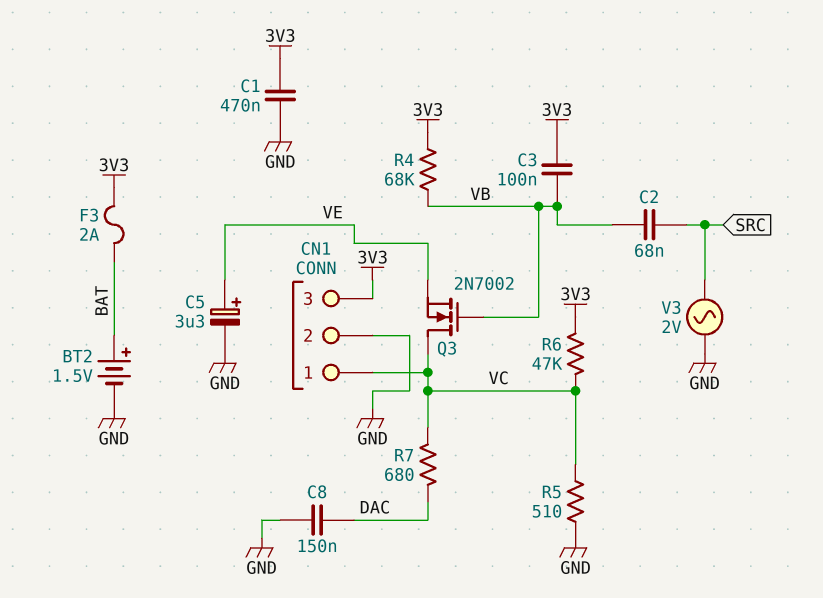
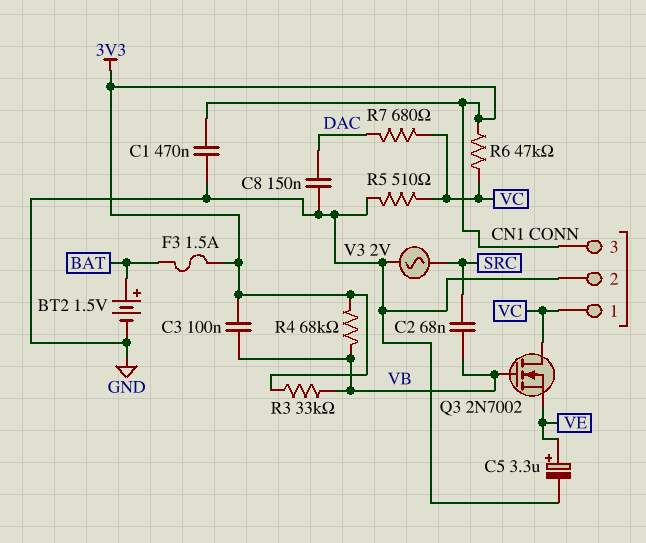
F3: 2A (3V3, BAT) -> 1.5A (3V3, BAT)
R3: none -> 33k (3V3, VB)

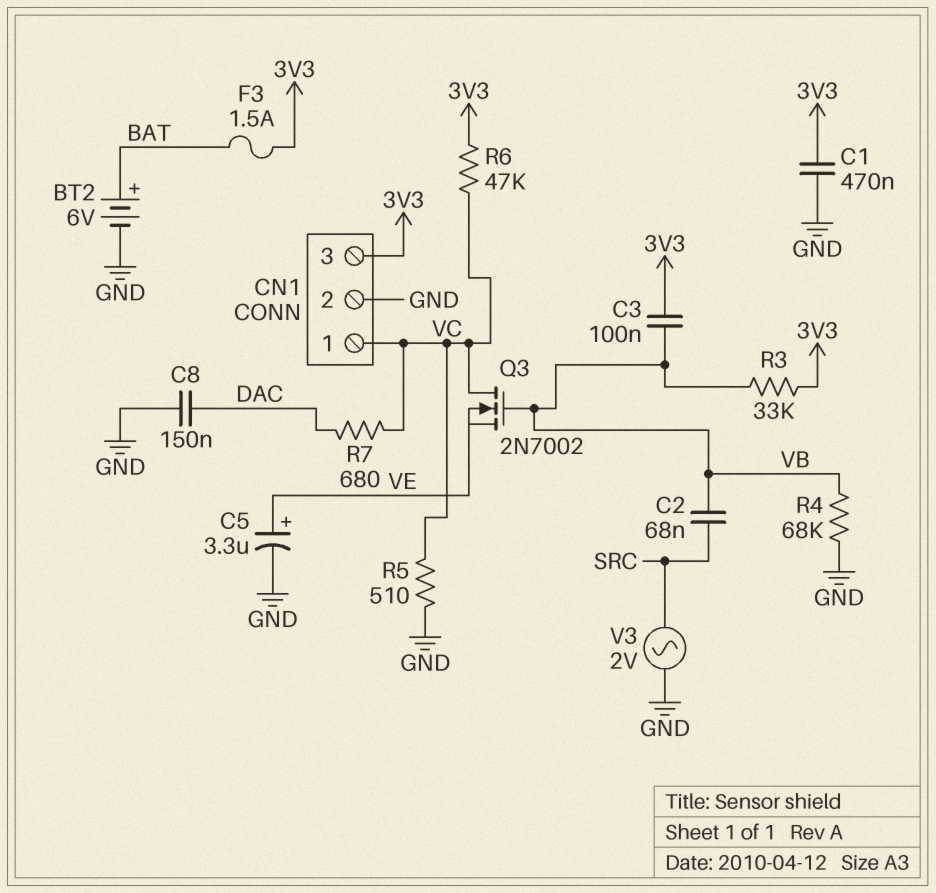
BT2: 1.5V (plus BAT, minus GND) -> 6V (plus BAT, minus GND)
R4: 68k (3V3, VB) -> 68k (GND, VB)

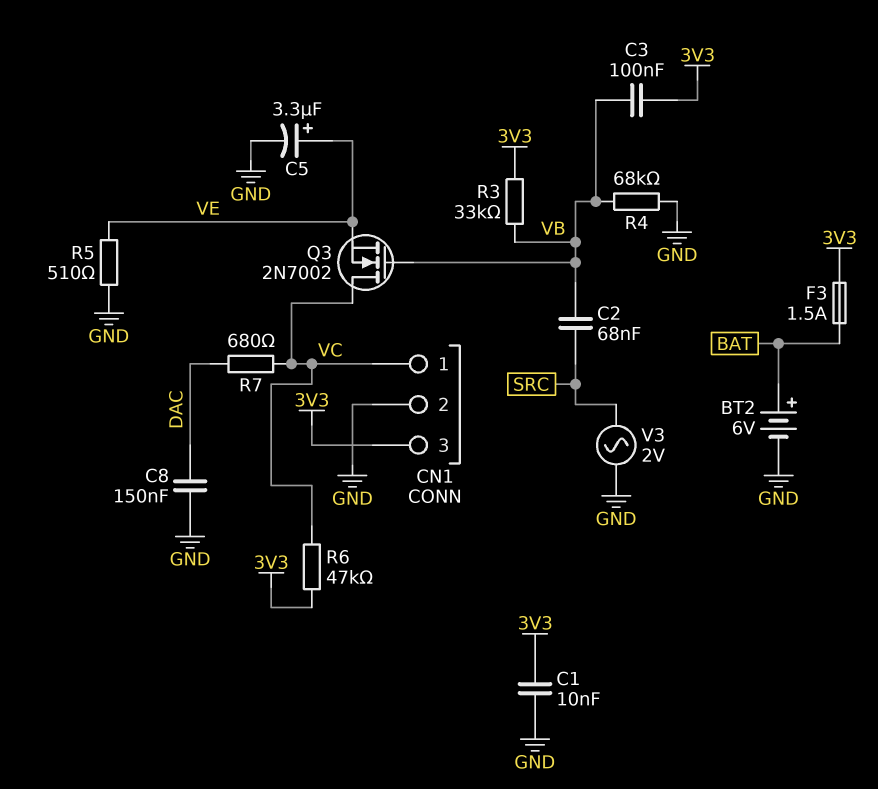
C1: 470nF (3V3, GND) -> 10nF (3V3, GND)
R5: 510 (GND, VC) -> 510 (GND, VE)

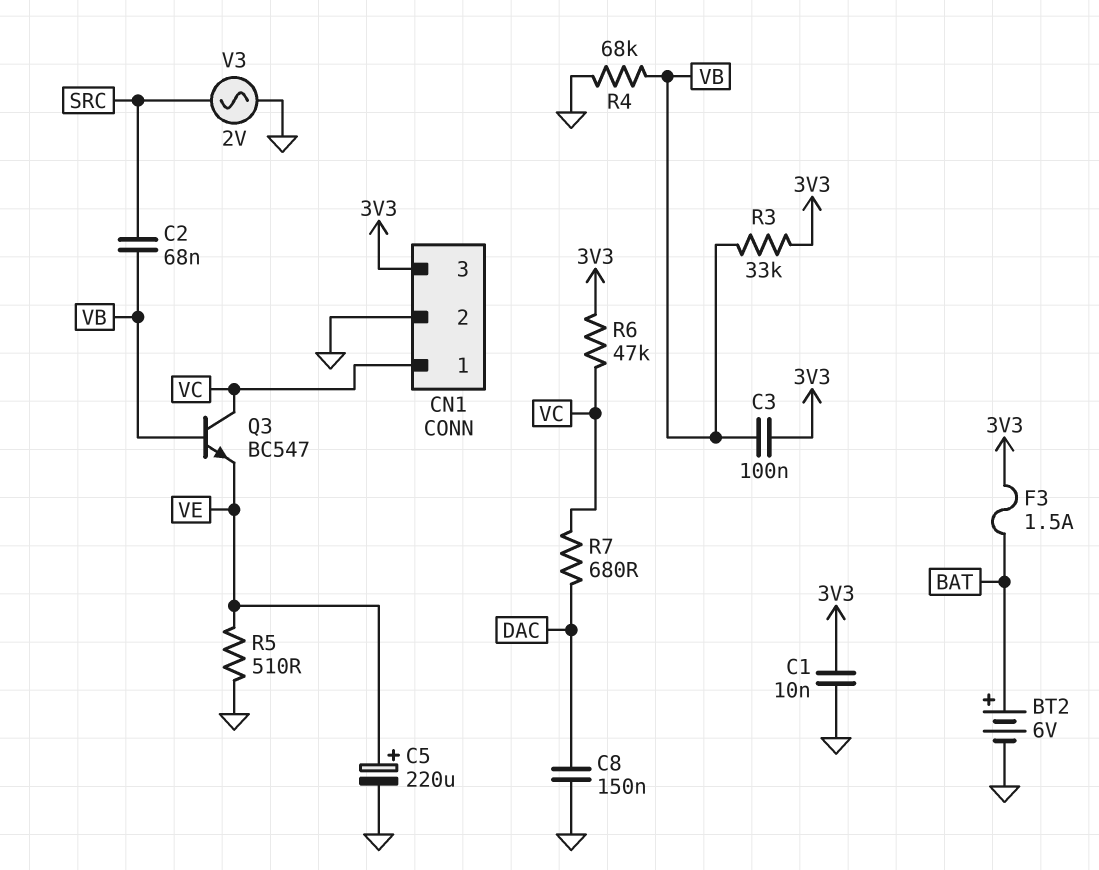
C5: 3.3uF (plus VE, minus GND) -> 220uF (plus VE, minus GND)
Q3: NMOS 2N7002 (G VB, D VC, S VE) -> NPN BC547 (B VB, C VC, E VE)

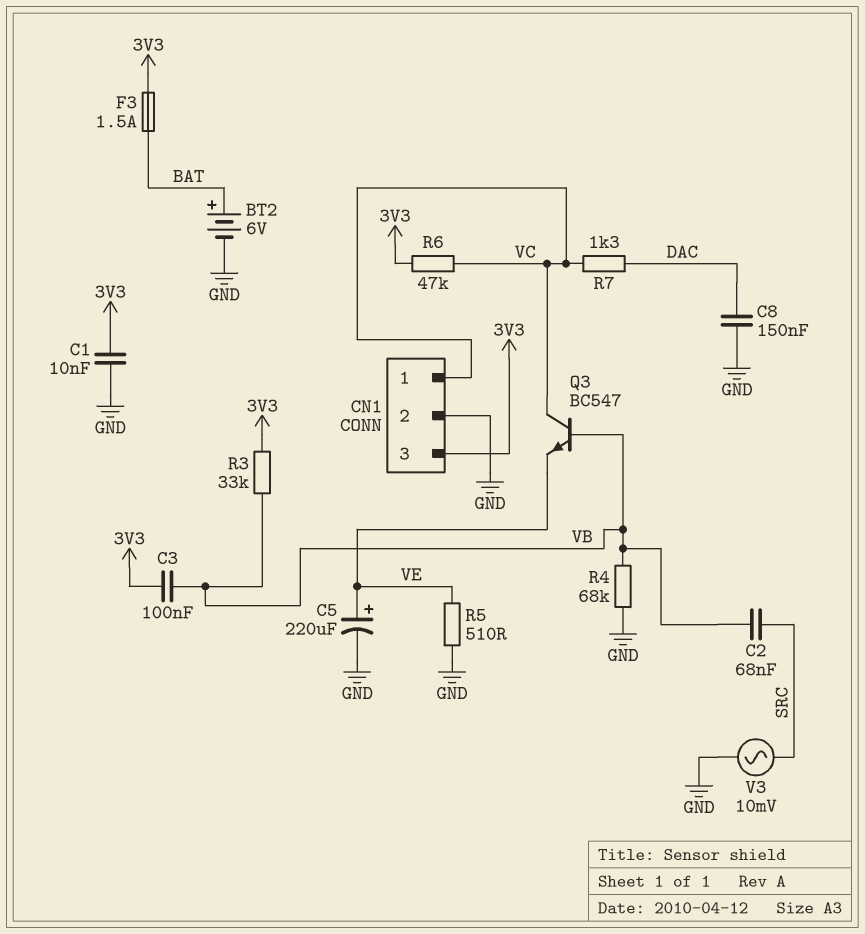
R7: 680 (DAC, VC) -> 1.3k (DAC, VC)
V3: AC 2V (GND, SRC) -> AC 10mV (GND, SRC)

